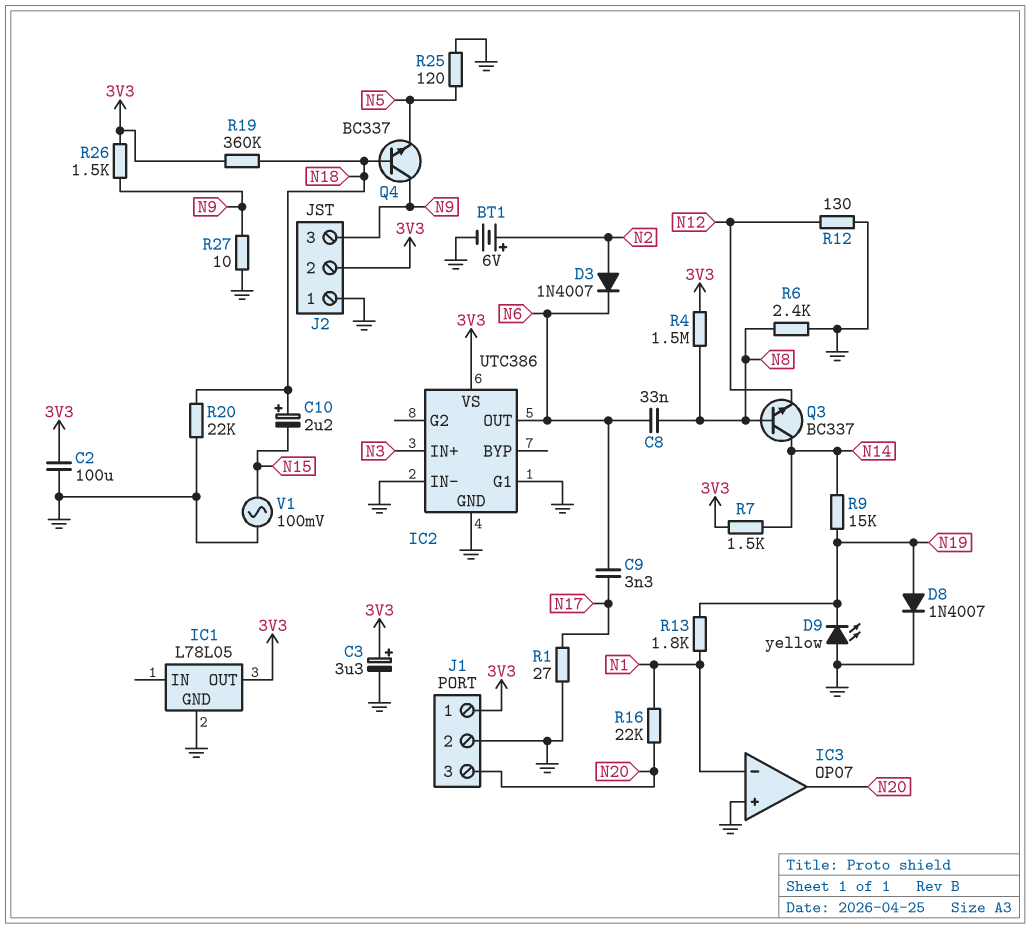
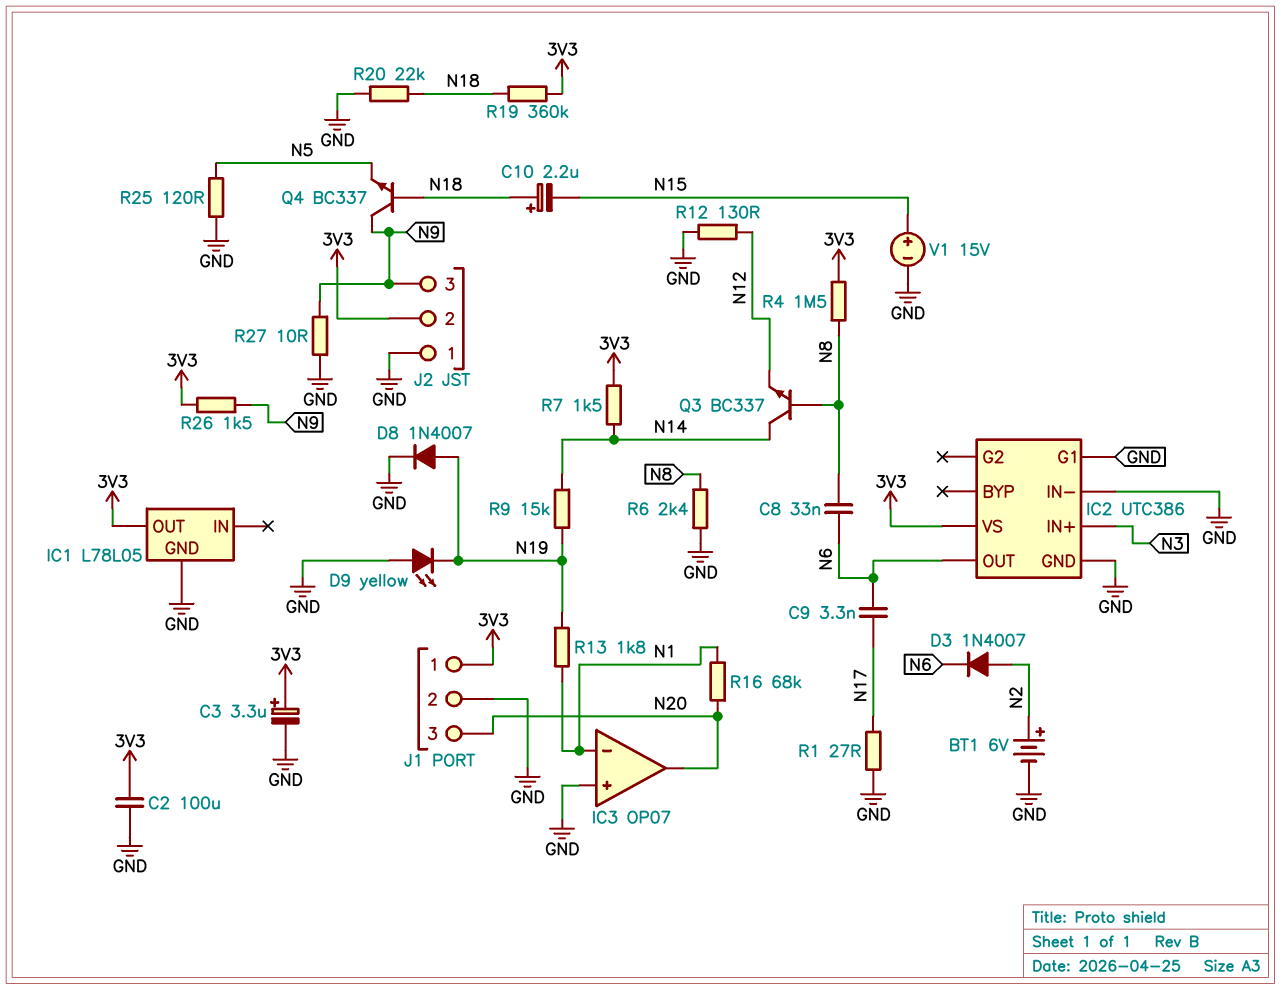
R16: 22k (N1, N20) -> 68k (N1, N20)
V1: AC 100mV (GND, N15) -> 15V (plus N15, minus GND)

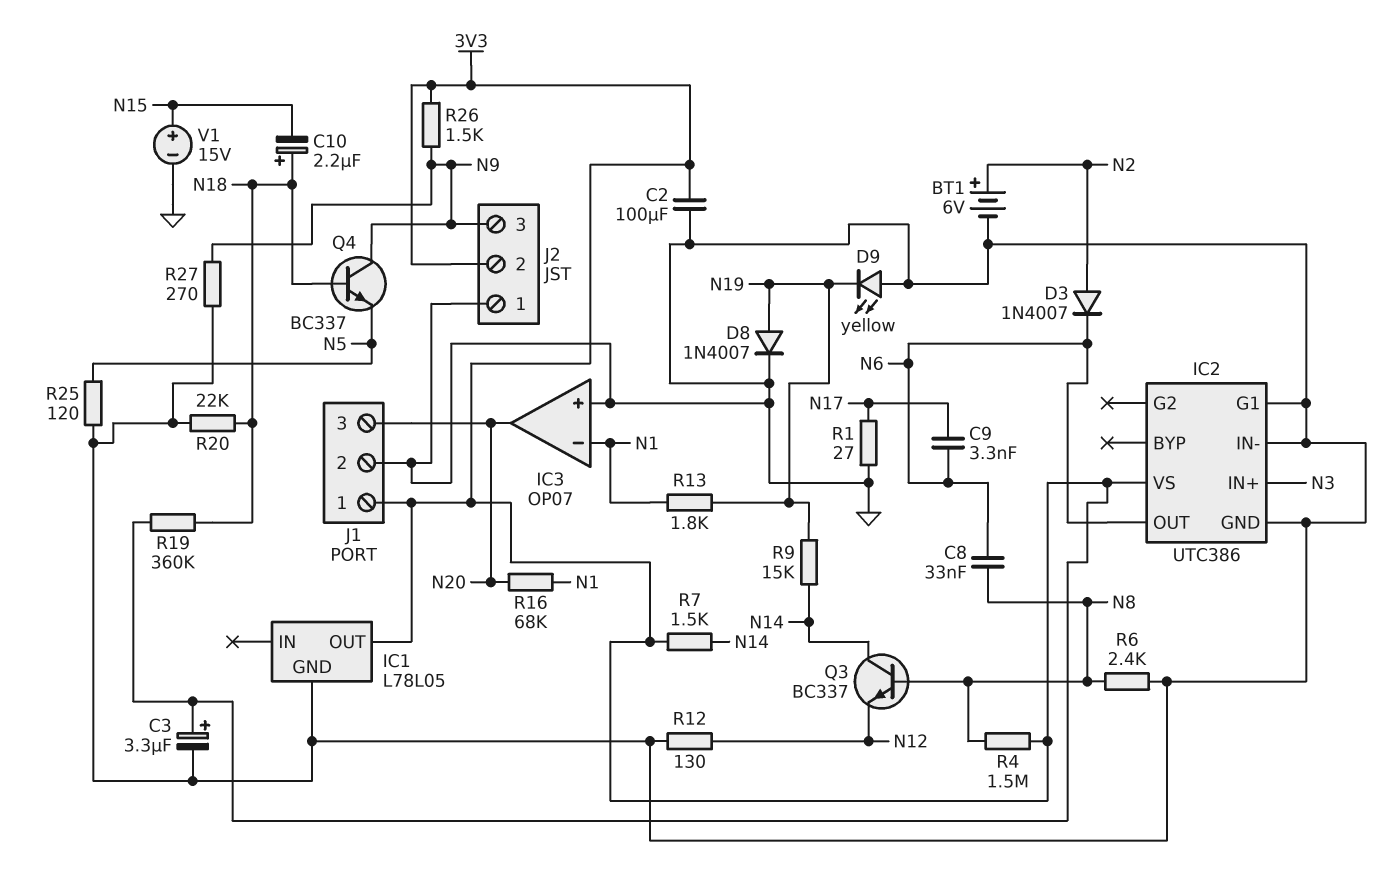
R27: 10 (GND, N9) -> 270 (GND, N9)

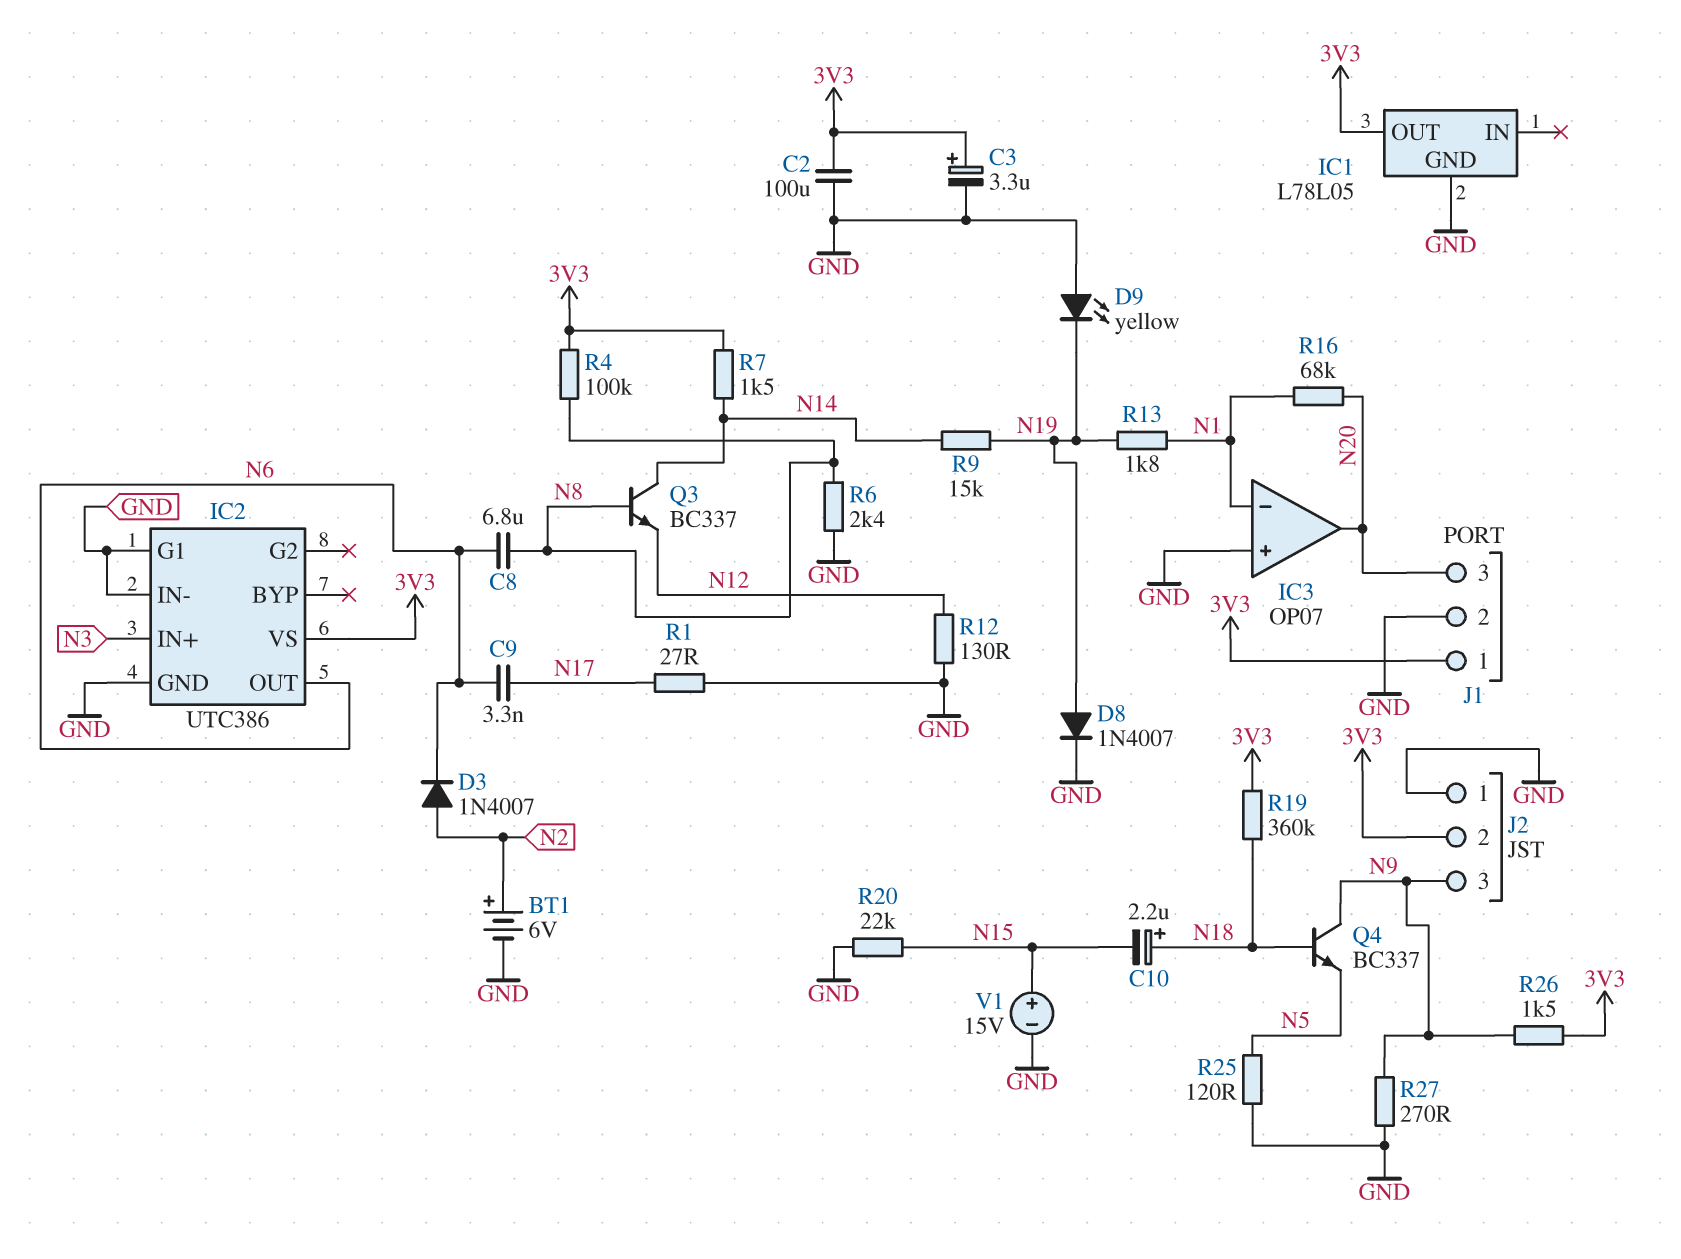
C8: 33nF (N6, N8) -> 6.8uF (N6, N8)
R4: 1.5M (3V3, N8) -> 100k (3V3, N8)
R20: 22k (GND, N18) -> 22k (GND, N15)

